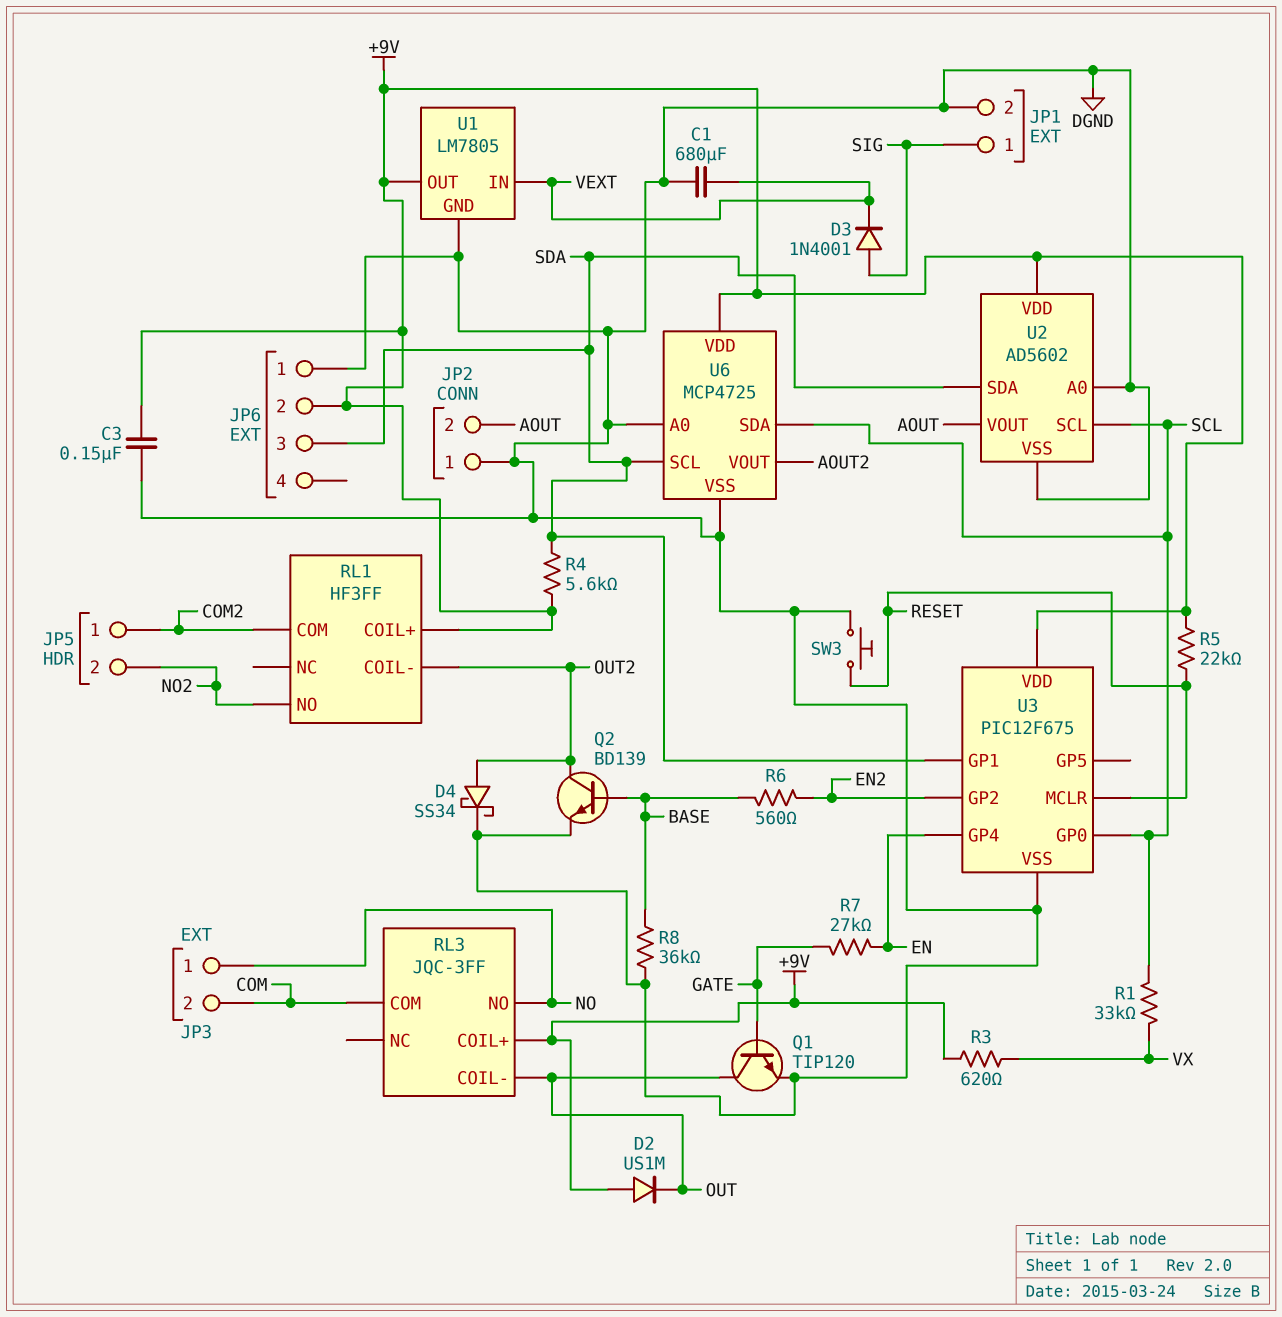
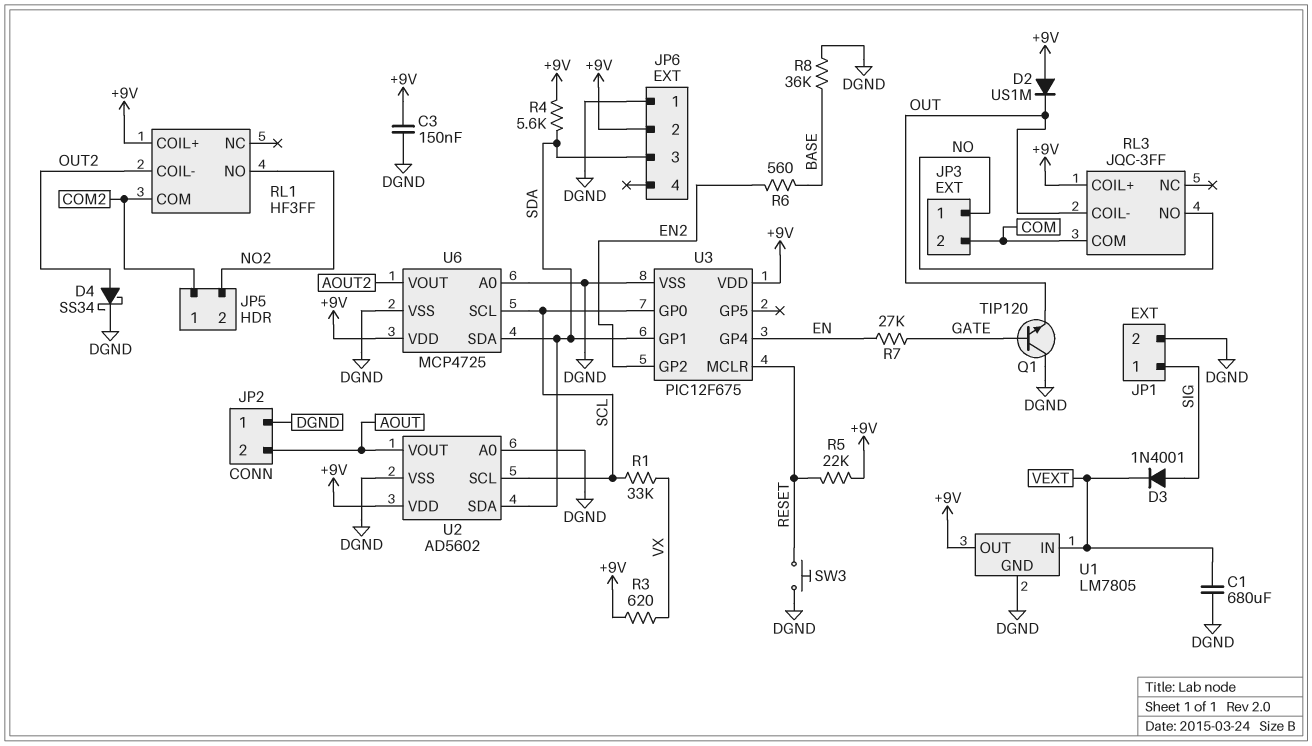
Q1: NPN TIP120 (B GATE, C OUT, E DGND) -> NPN TIP120 (B GATE, C DGND, E OUT)
Q2: NPN BD139 (B BASE, C OUT2, E DGND) -> none
U6 pin SCL: SDA -> SCL
U6 pin SDA: SCL -> SDA

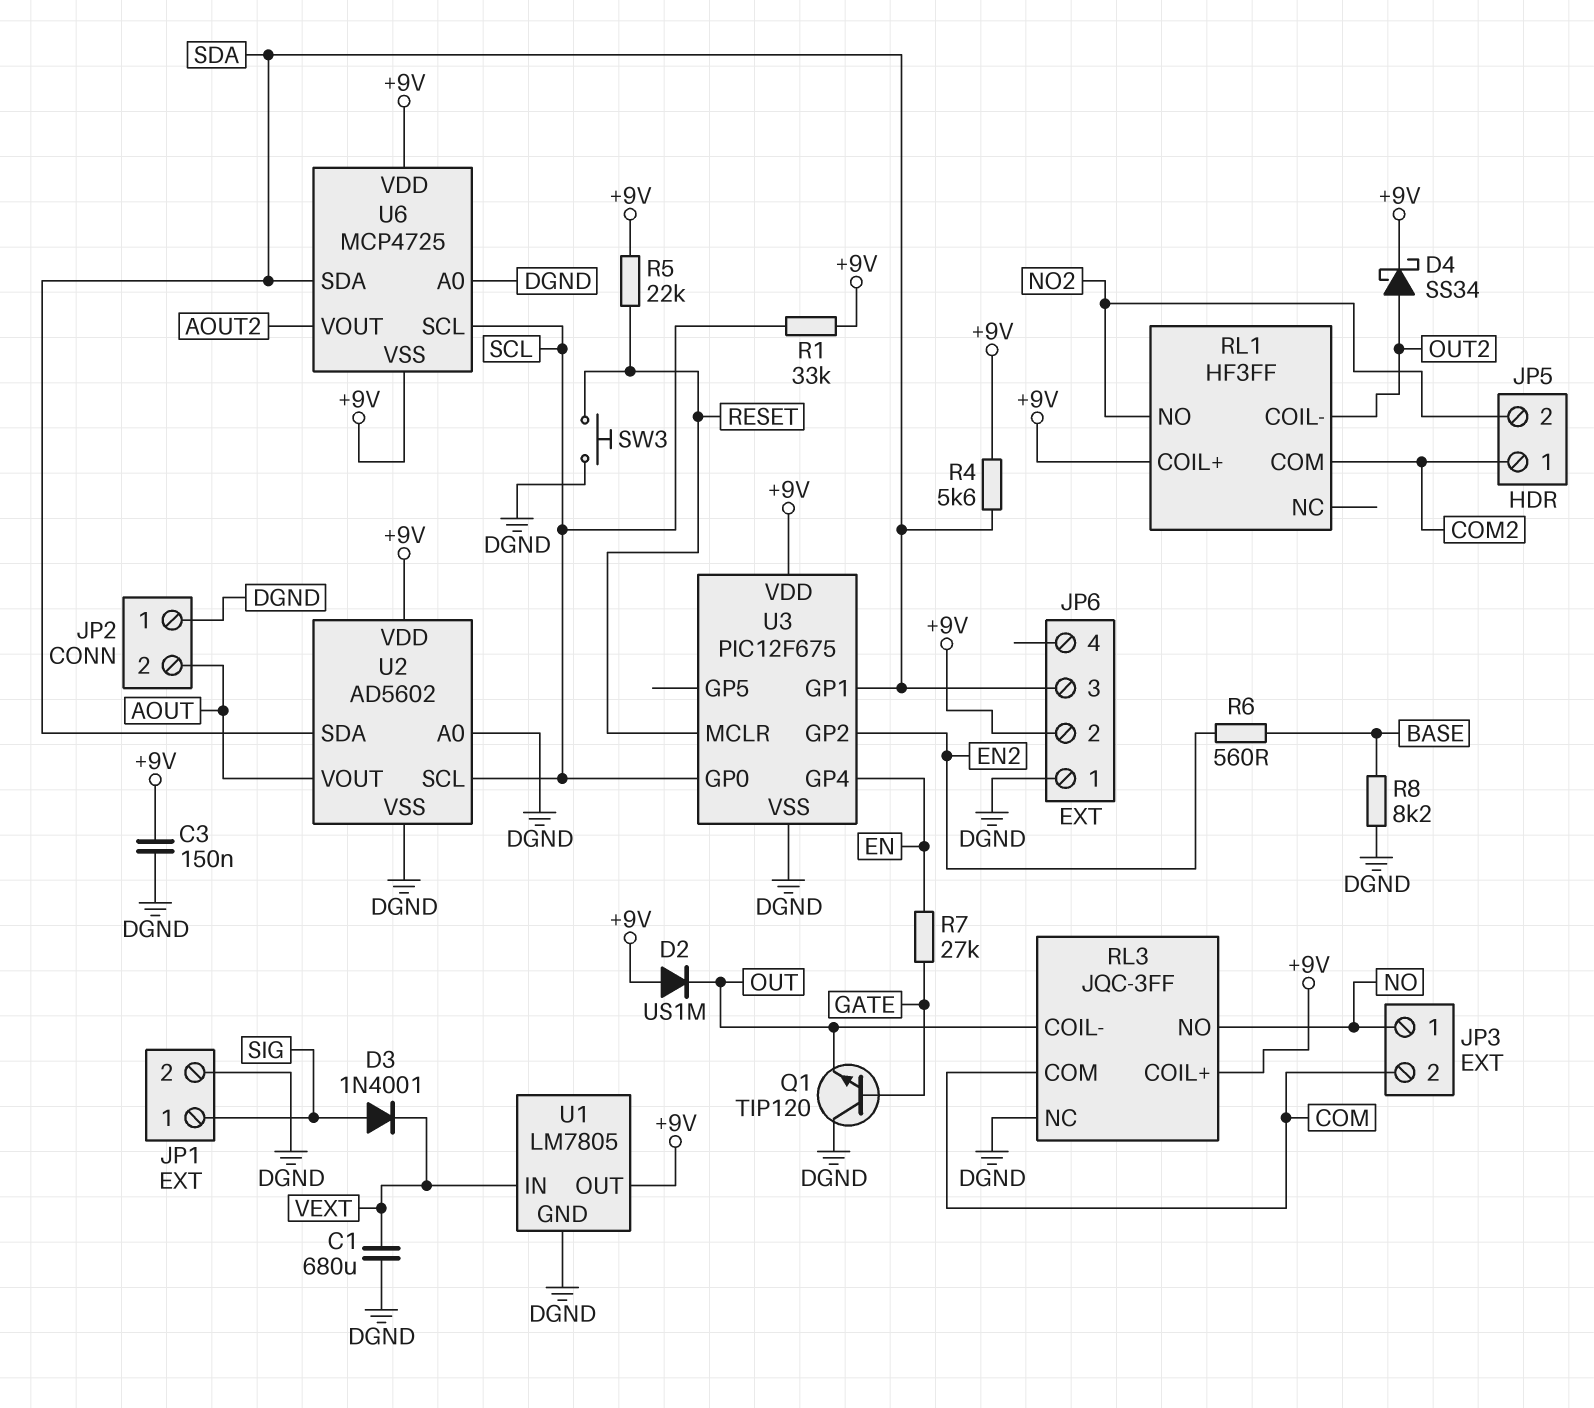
D4: schottky SS34 (A OUT2, K DGND) -> schottky SS34 (A OUT2, K +9V)
R1: 33k (SCL, VX) -> 33k (+9V, SCL)
R3: 620 (+9V, VX) -> none
R8: 36k (BASE, DGND) -> 8.2k (BASE, DGND)
RL3 pin NC: none -> DGND
U6 pin VSS: DGND -> +9V

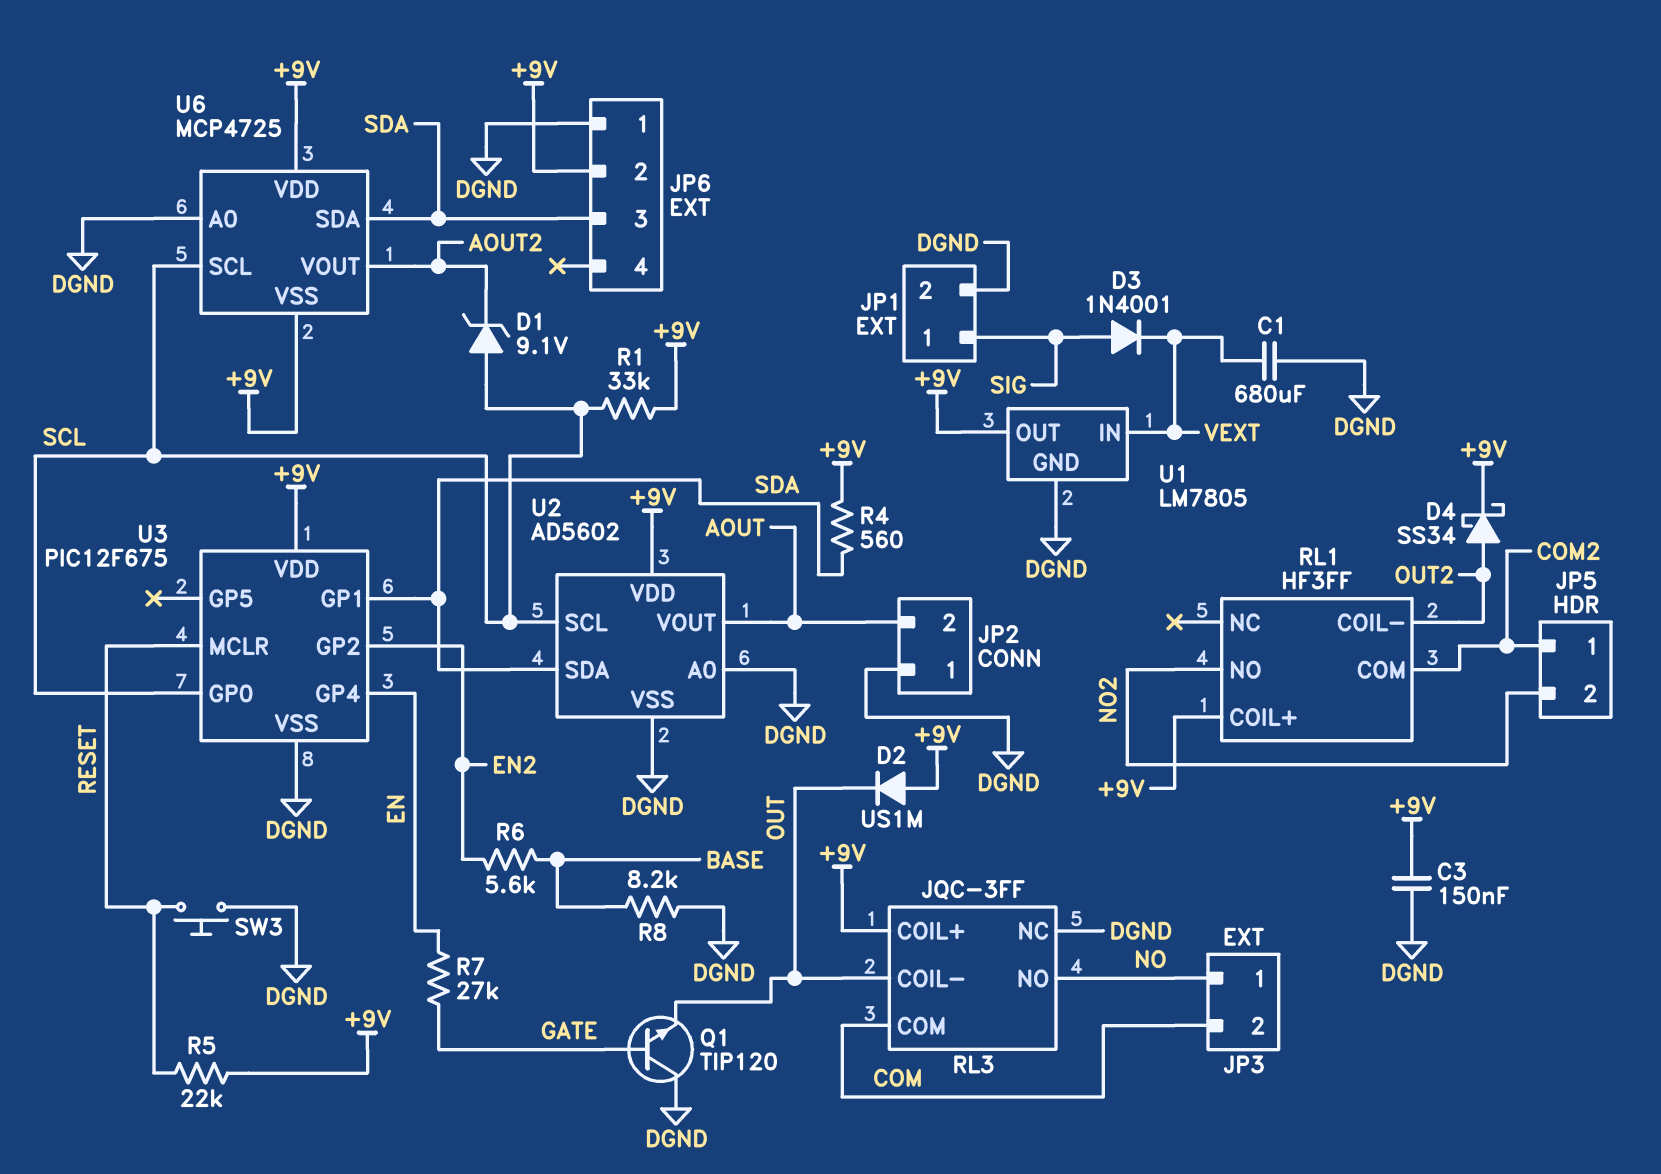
D1: none -> zener 9.1V (A SCL, K AOUT2)
R4: 5.6k (+9V, SDA) -> 560 (+9V, SDA)
R6: 560 (BASE, EN2) -> 5.6k (BASE, EN2)

